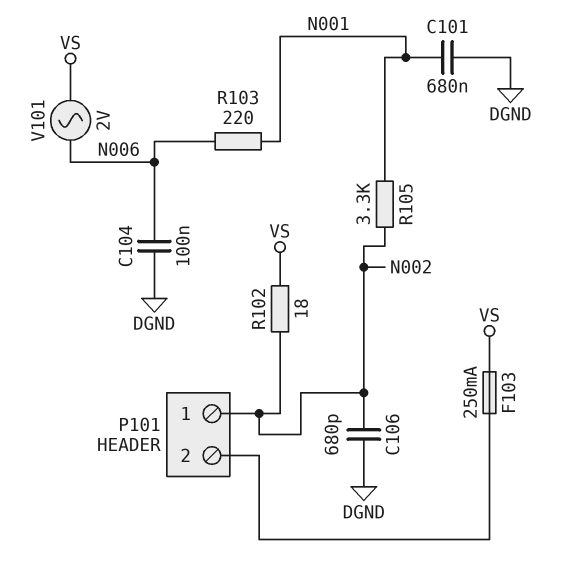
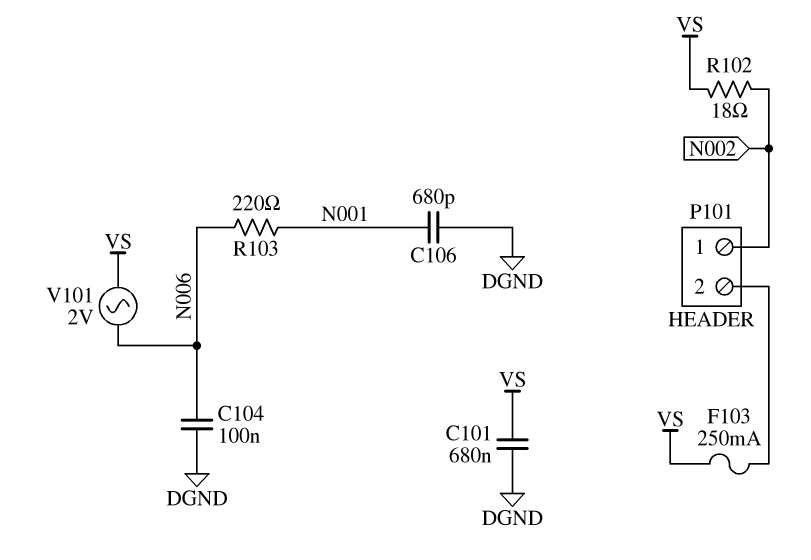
C101: 680nF (DGND, N001) -> 680nF (DGND, VS)
C106: 680pF (DGND, N002) -> 680pF (DGND, N001)
R105: 3.3k (N001, N002) -> none

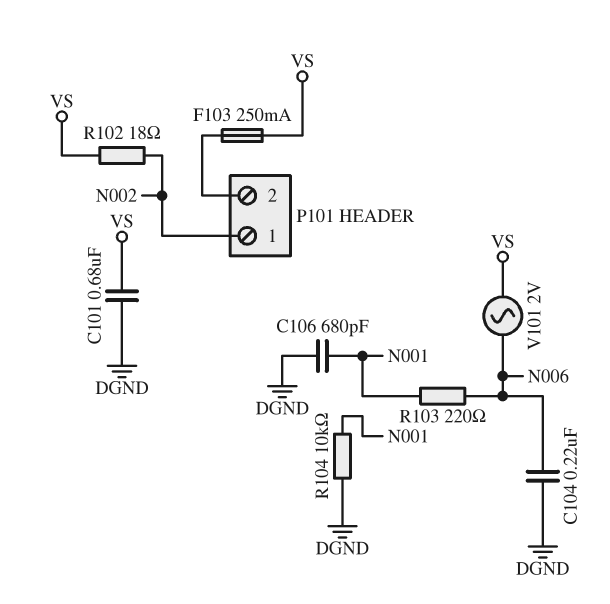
C104: 100nF (DGND, N006) -> 220nF (DGND, N006)
R104: none -> 10k (DGND, N001)

